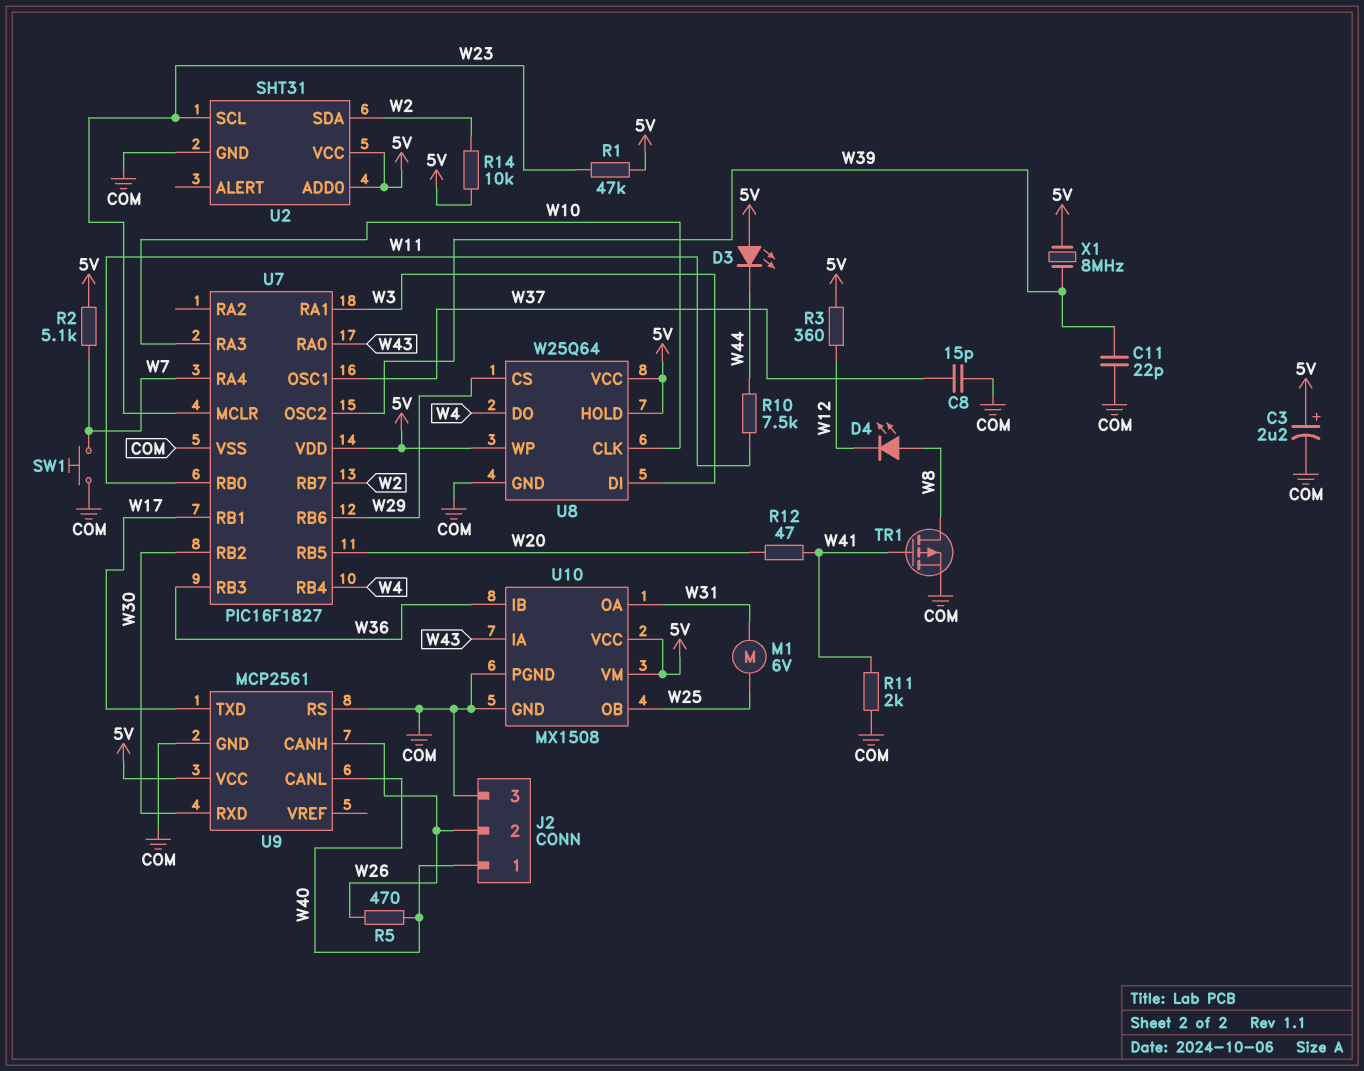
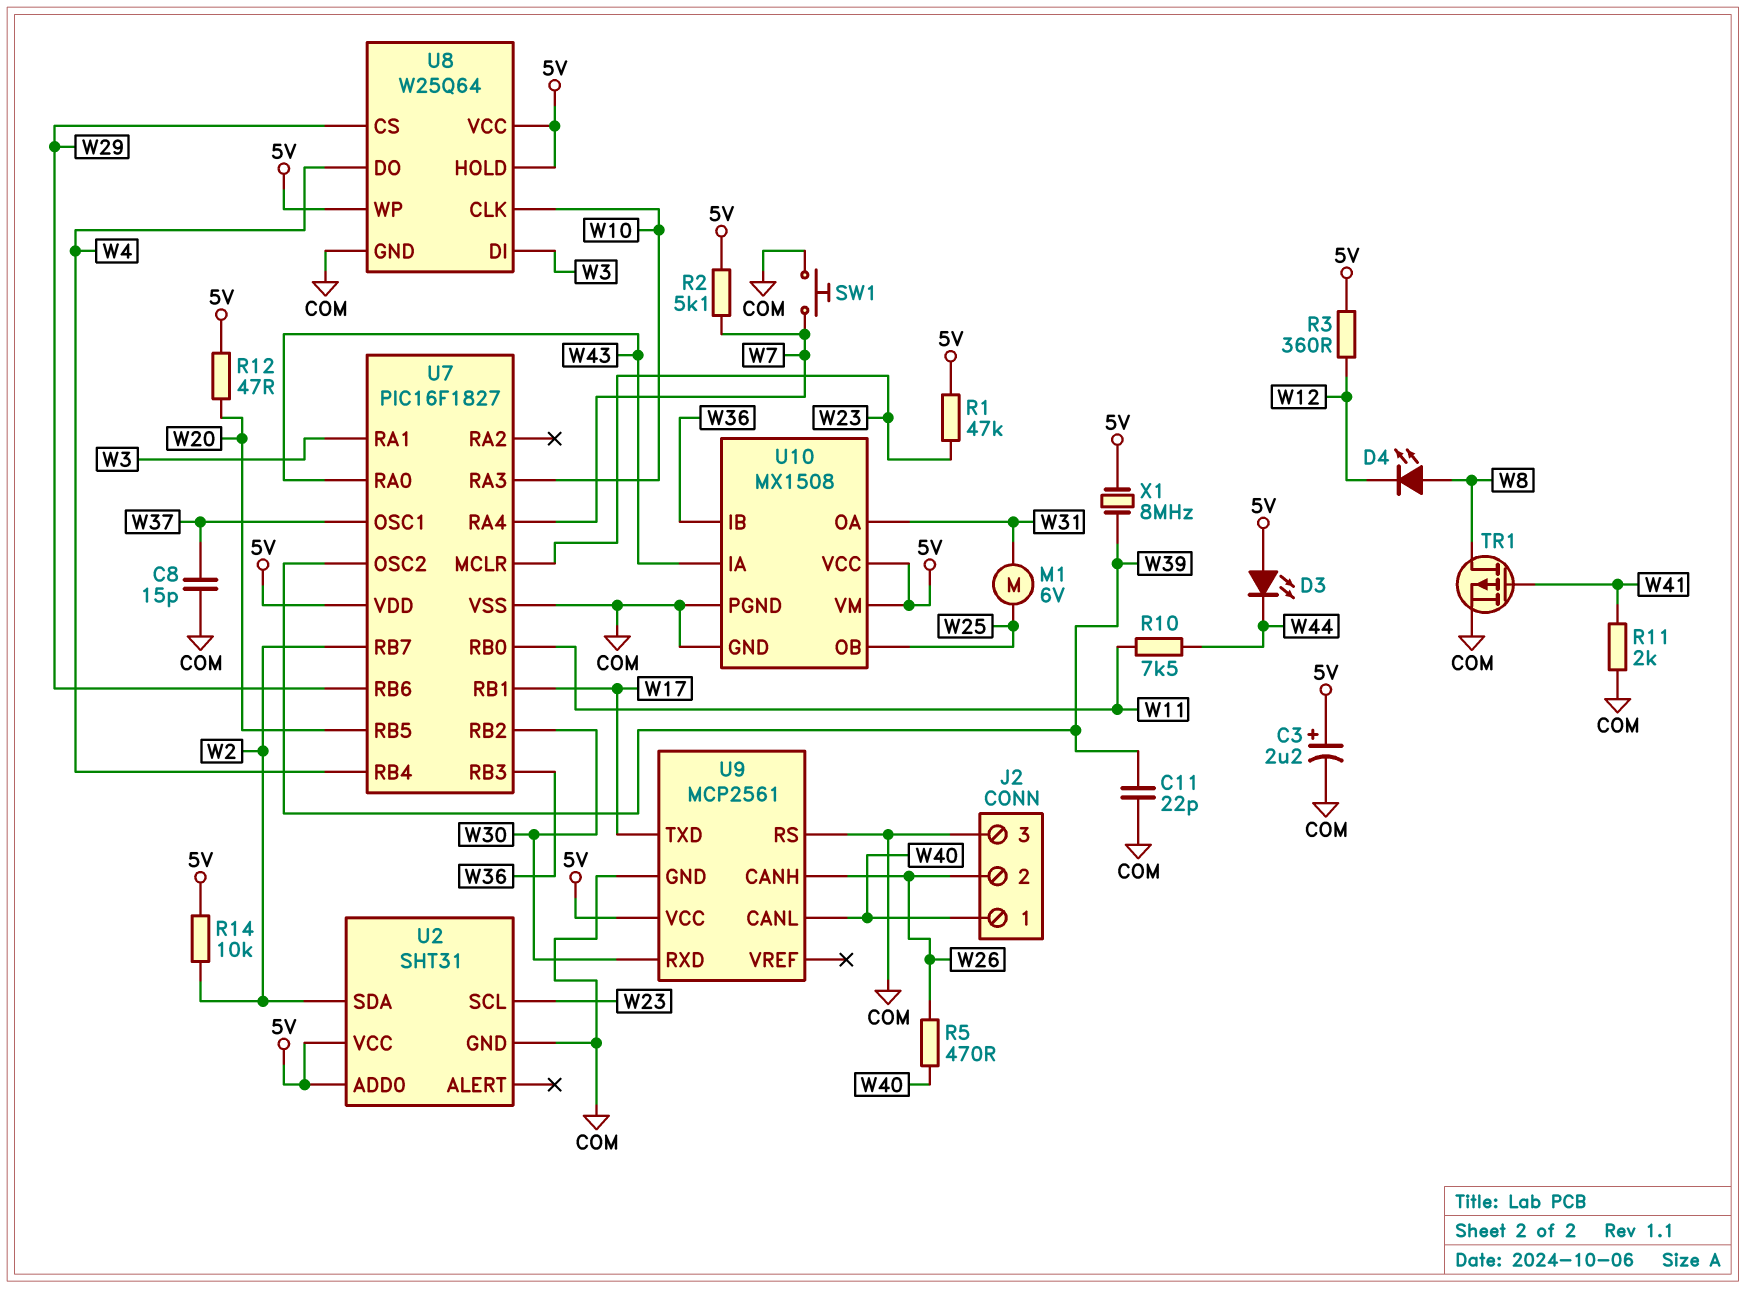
R12: 47 (W20, W41) -> 47 (5V, W20)

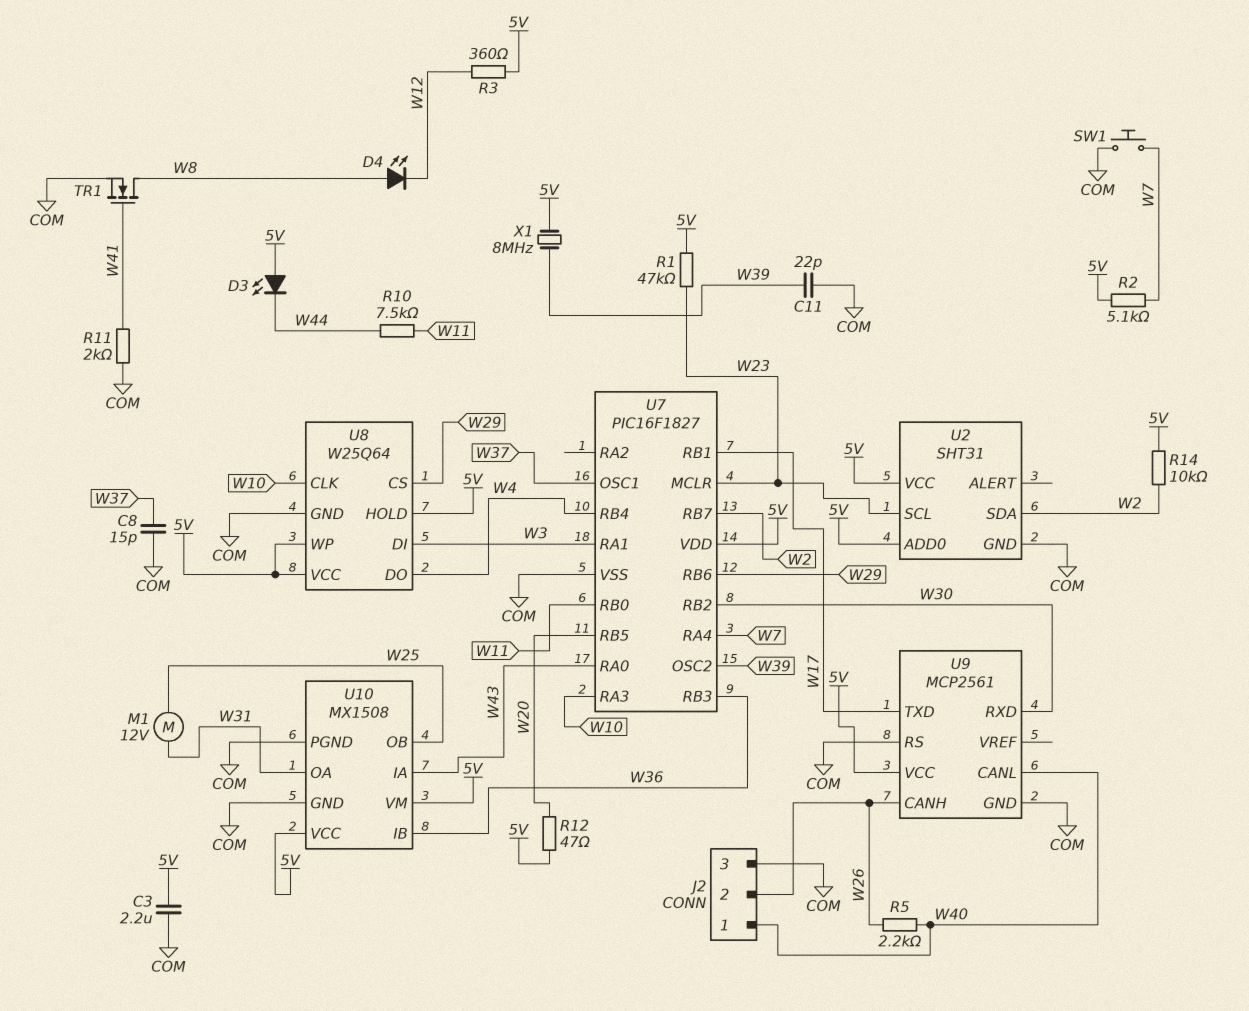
C3: 2.2uF (plus 5V, minus COM) -> 2.2uF (5V, COM)
M1: motor 6V (W25, W31) -> motor 12V (W25, W31)
R5: 470 (W26, W40) -> 2.2k (W26, W40)
TR1: PMOS (G W41, D W8, S COM) -> NMOS (G W41, D W8, S COM)

